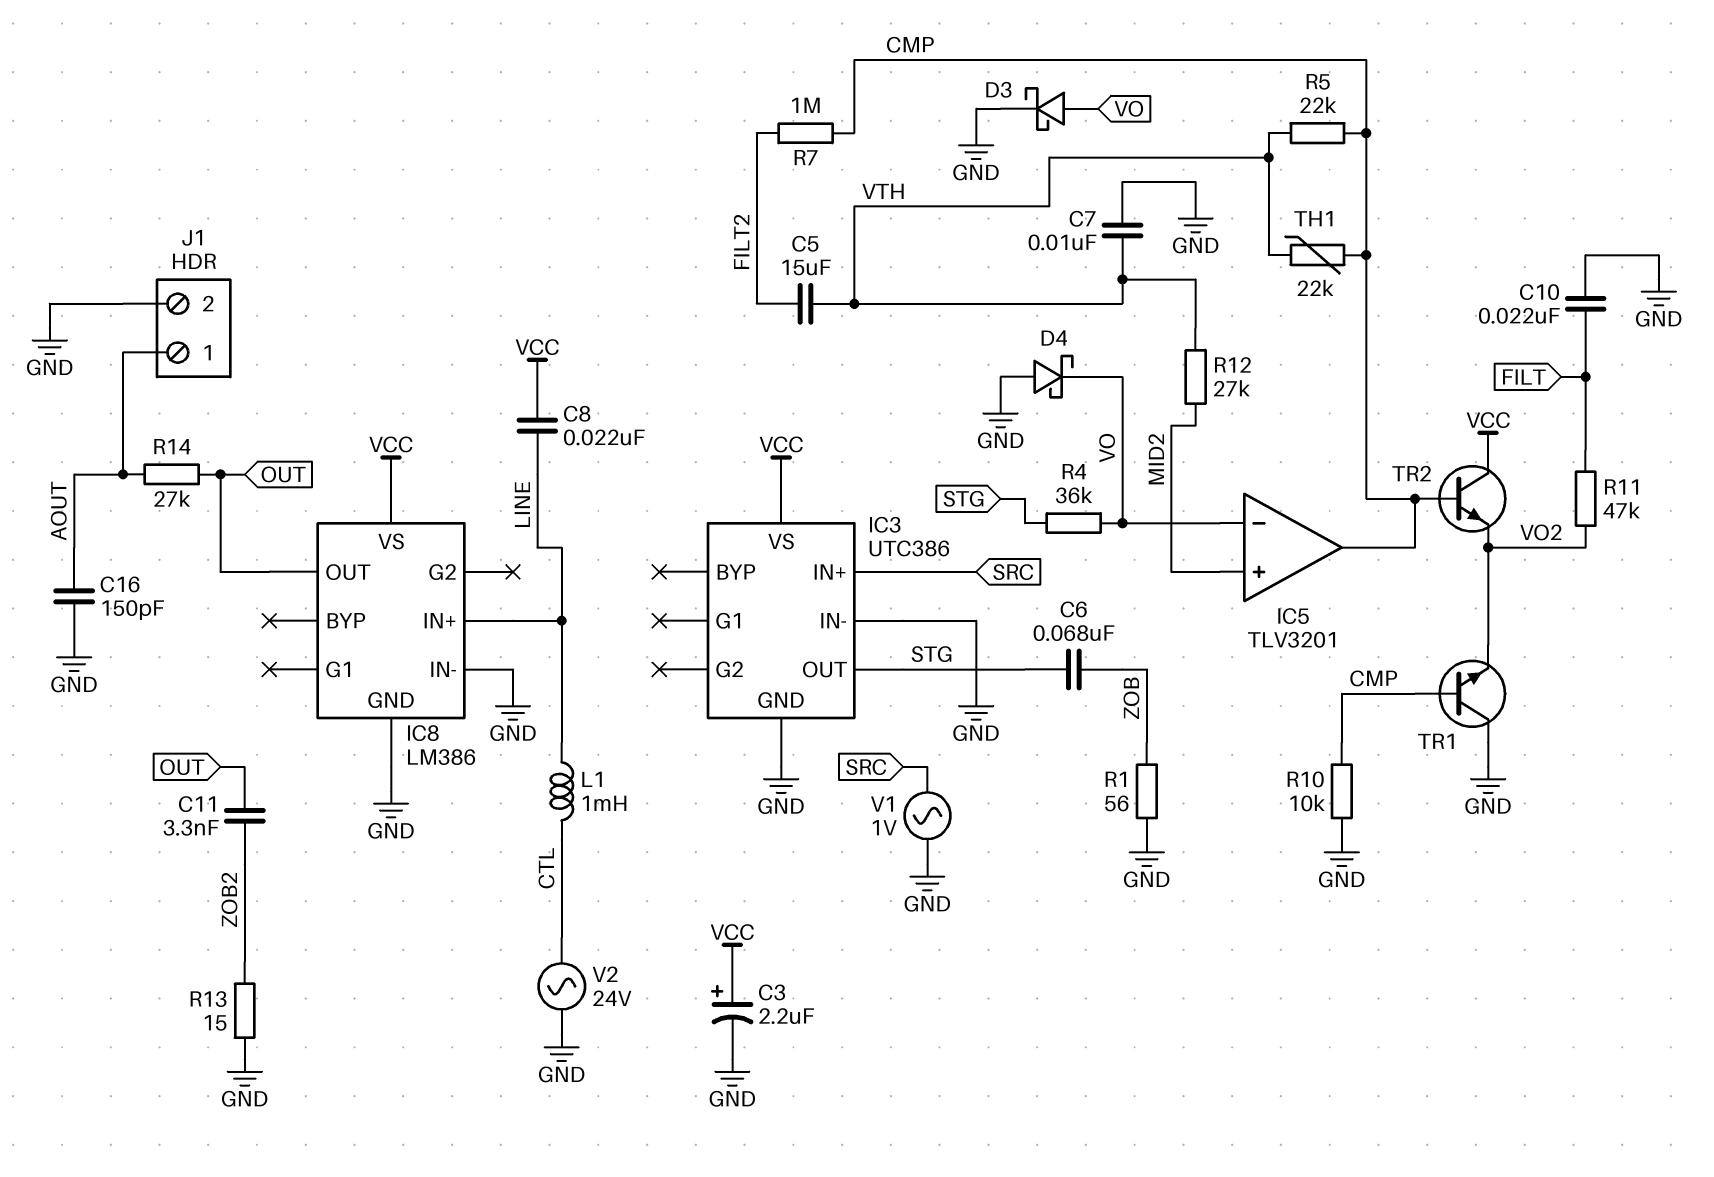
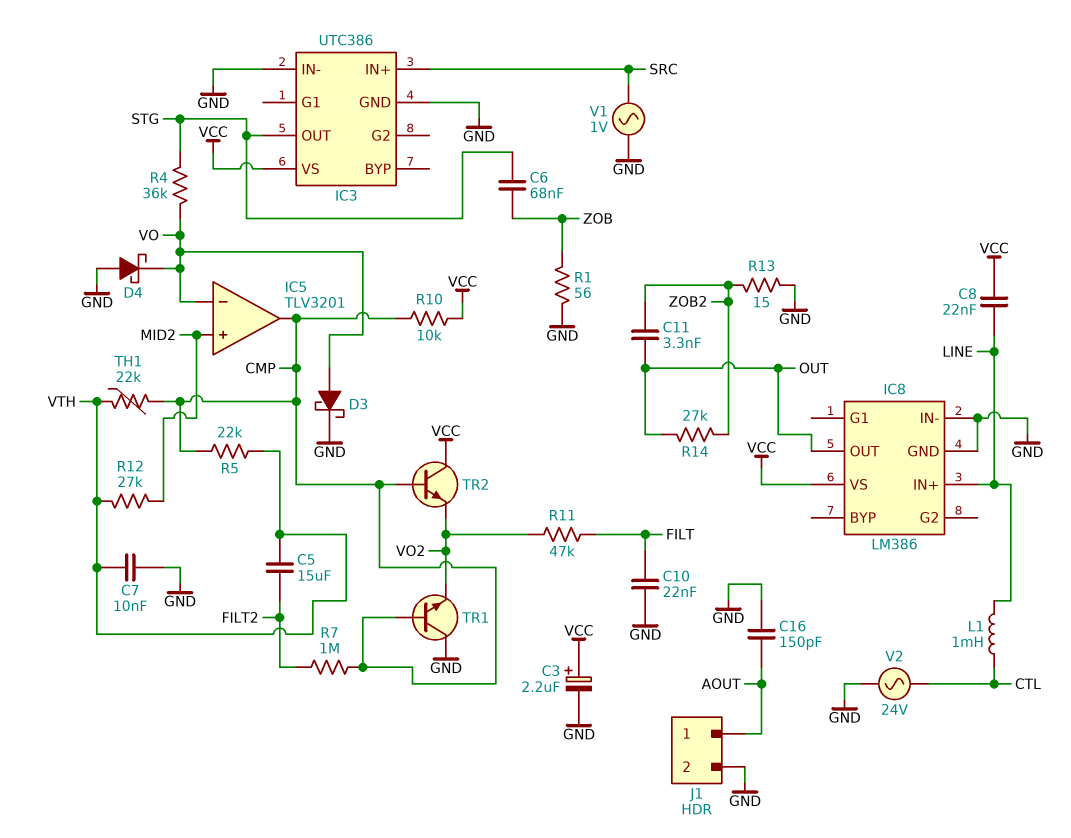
R10: 10k (CMP, GND) -> 10k (CMP, VCC)
R14: 27k (AOUT, OUT) -> 27k (OUT, ZOB2)

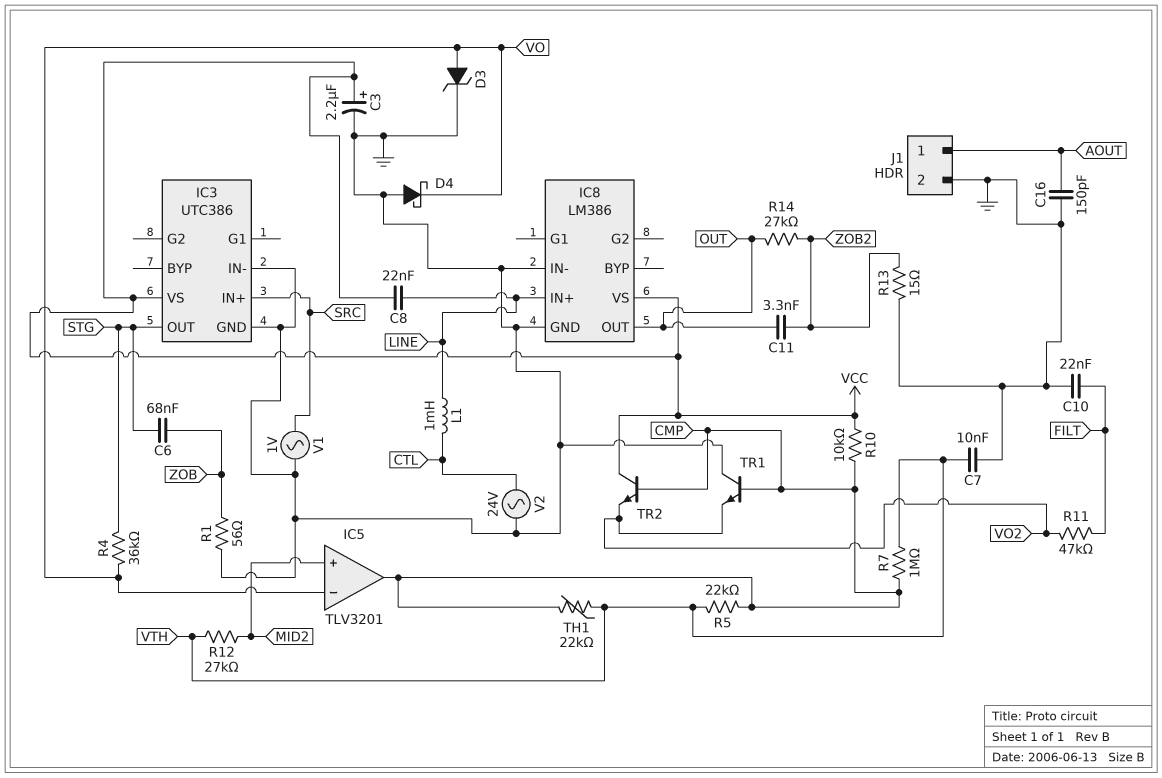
C5: 15uF (FILT2, VTH) -> none
D3: schottky (A VO, K GND) -> zener (A VO, K GND)
R7: 1M (CMP, FILT2) -> 1M (CMP, VTH)

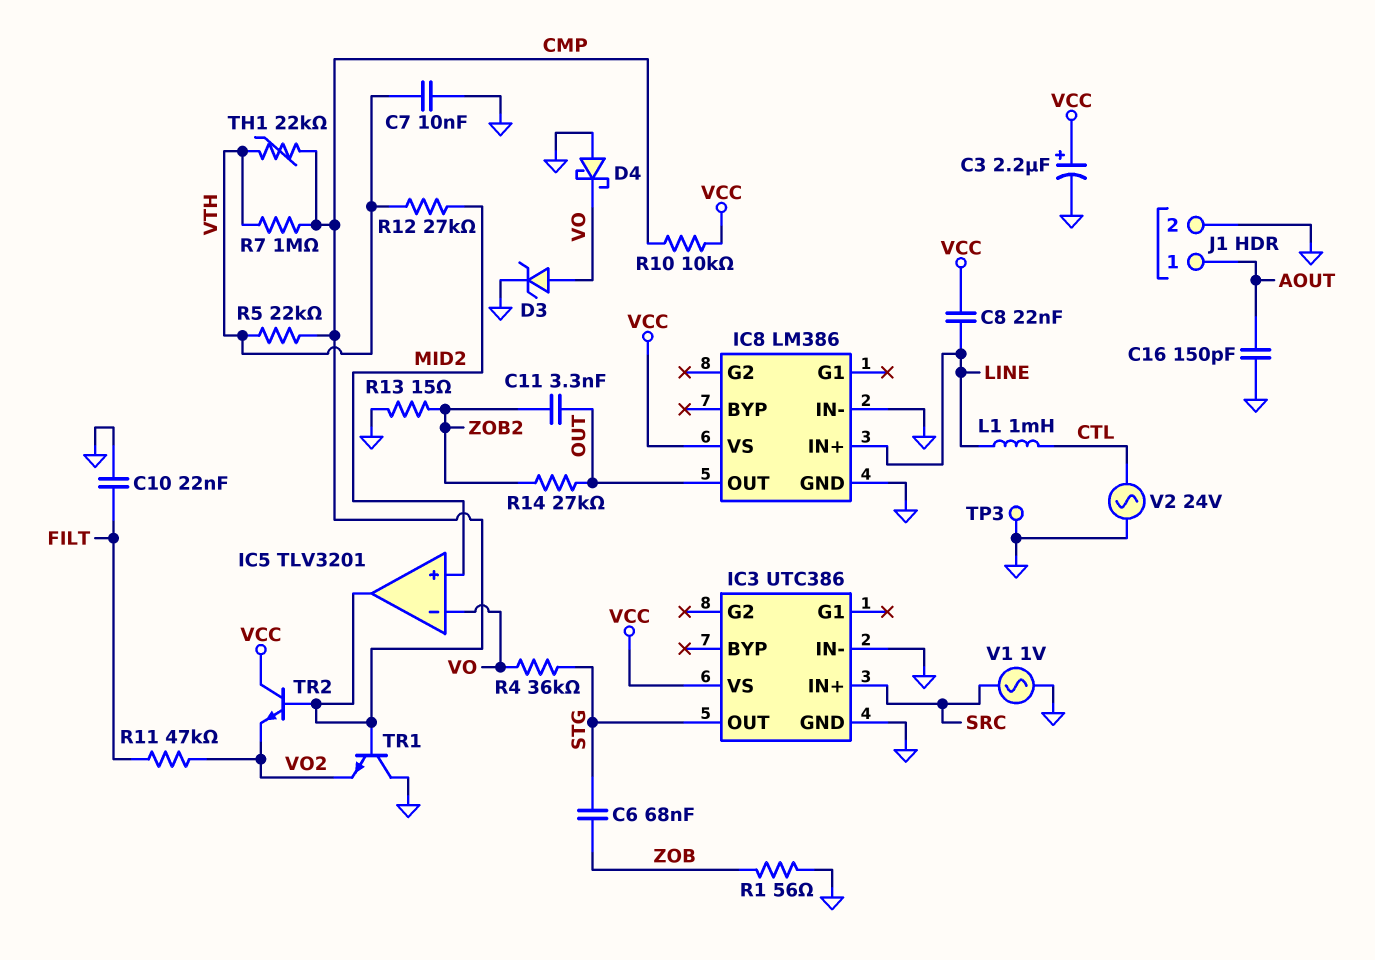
TP3: none -> test point (GND)

